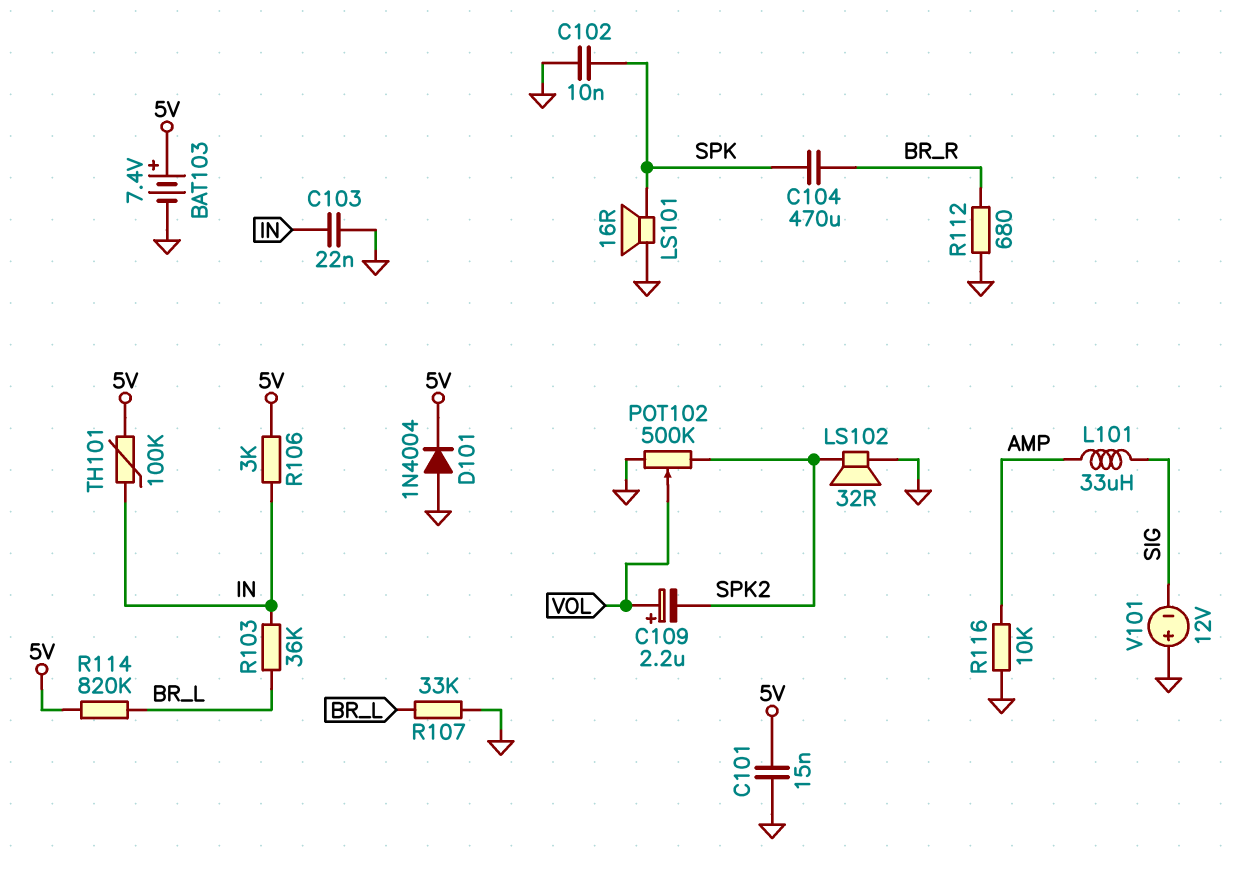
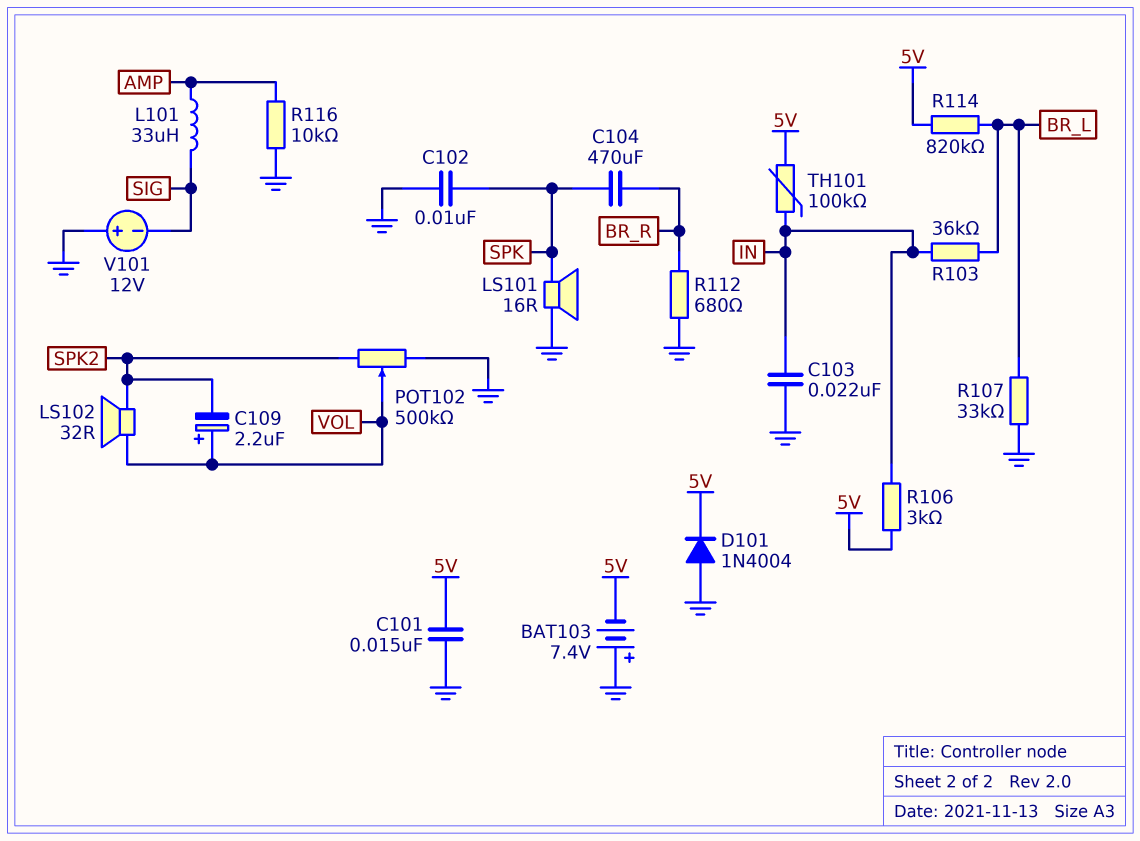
BAT103: 7.4V (plus 5V, minus GND) -> 7.4V (plus GND, minus 5V)
LS102: speaker 32R (GND, SPK2) -> speaker 32R (SPK2, VOL)

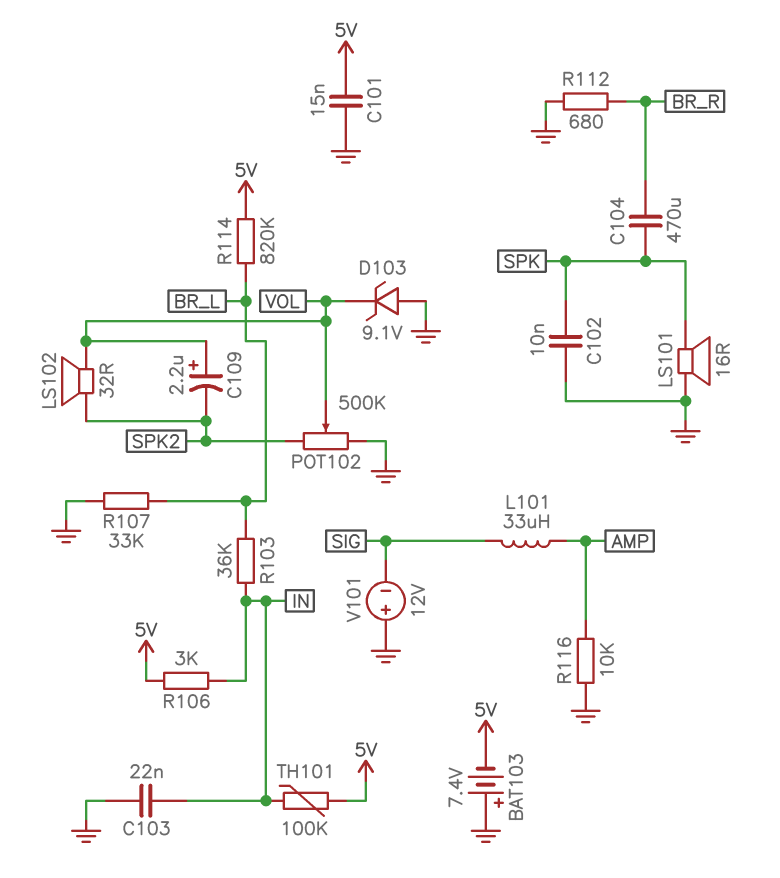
D101: diode 1N4004 (A GND, K 5V) -> none
D103: none -> zener 9.1V (A GND, K VOL)

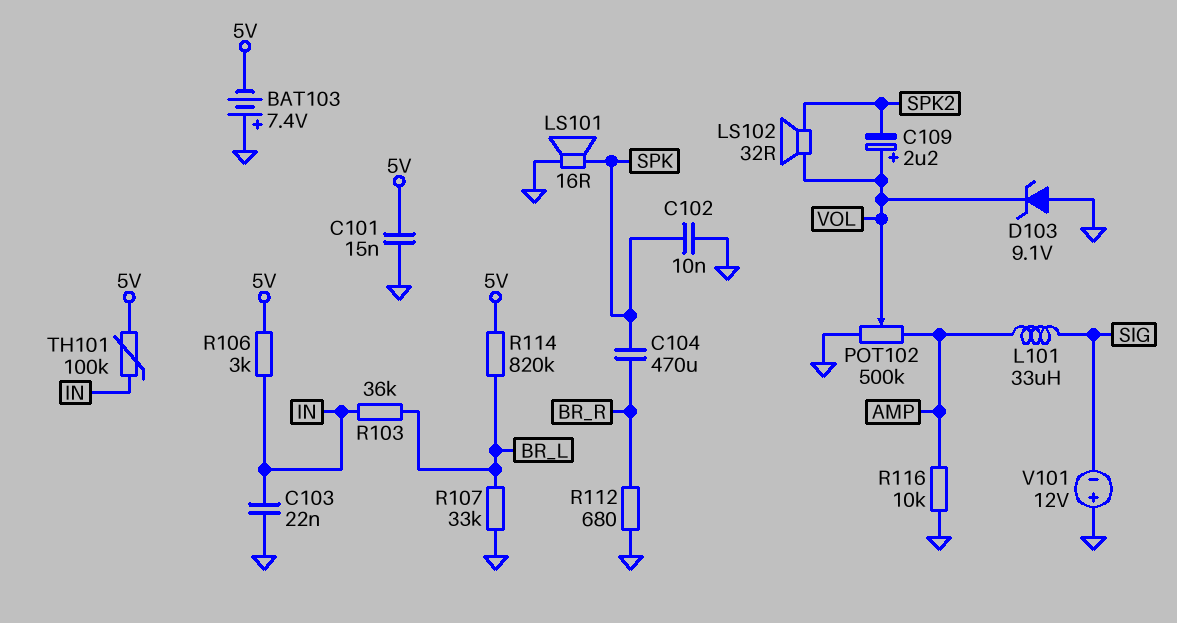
POT102: 500k (GND, SPK2, wiper VOL) -> 500k (AMP, GND, wiper VOL)

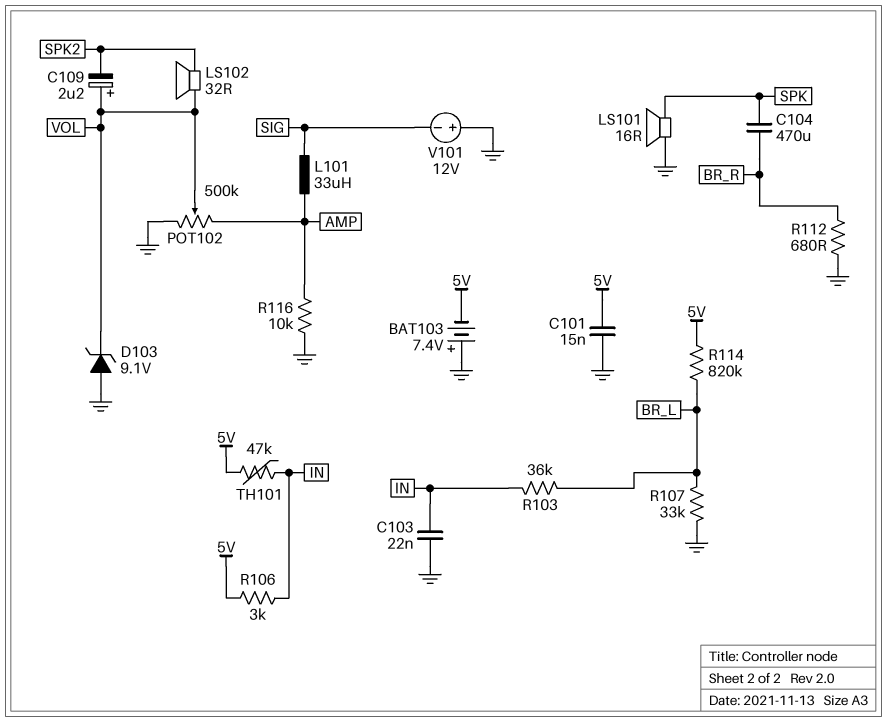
C102: 10nF (GND, SPK) -> none
TH101: 100k (5V, IN) -> 47k (5V, IN)

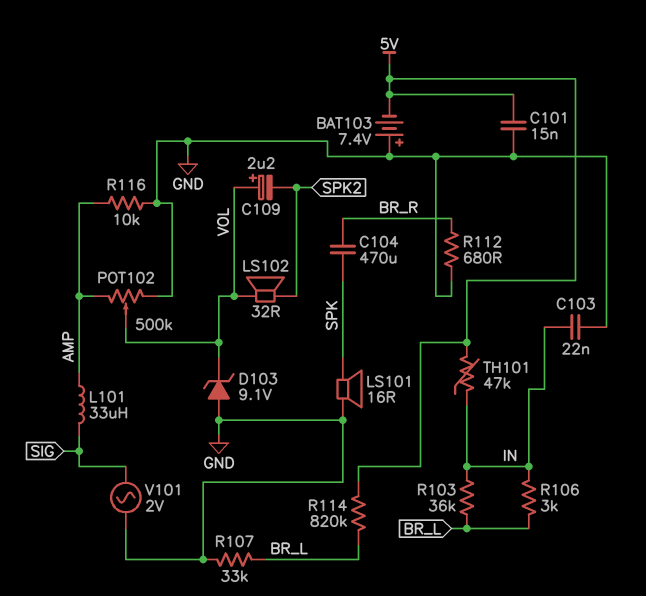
R106: 3k (5V, IN) -> 3k (BR_L, IN)
V101: 12V (plus GND, minus SIG) -> AC 2V (GND, SIG)

